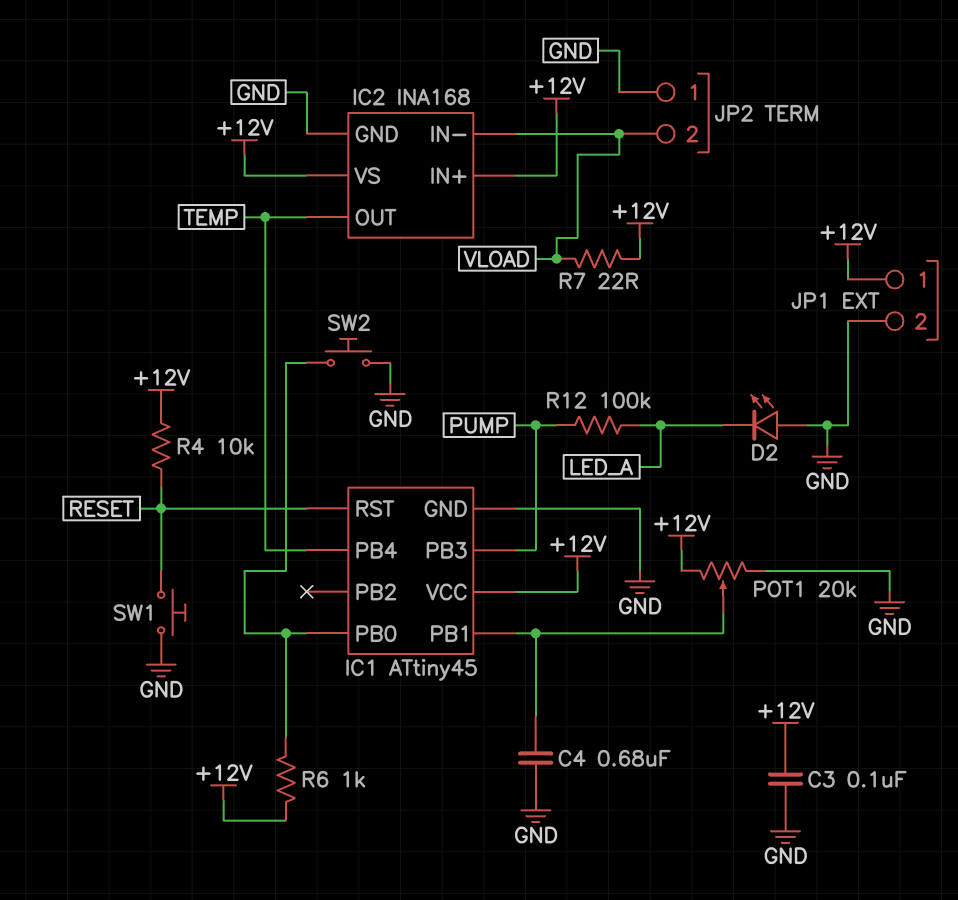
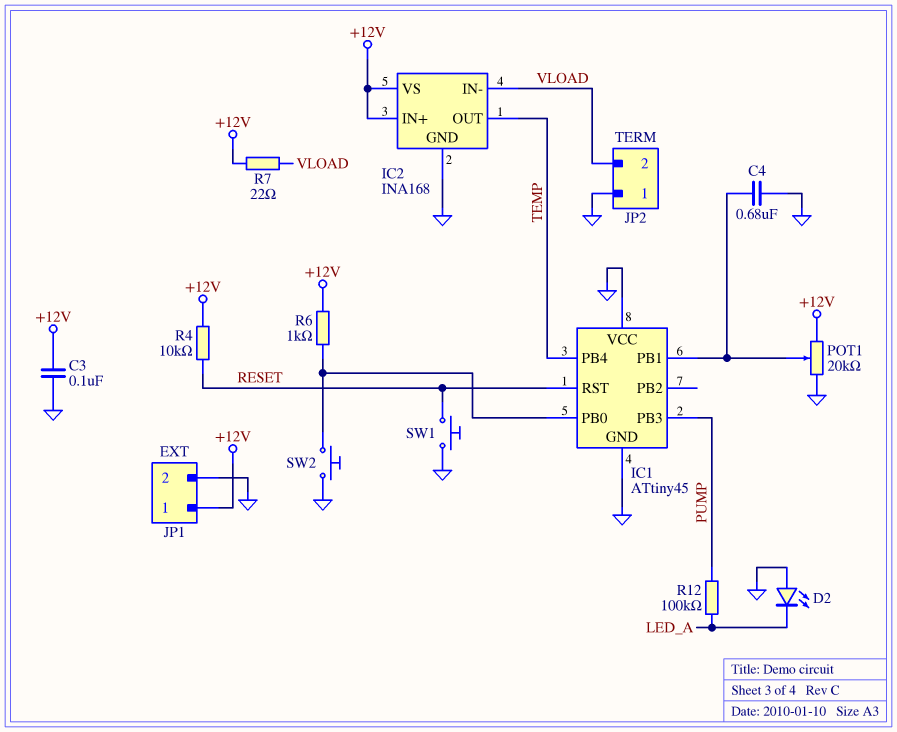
IC1 pin VCC: +12V -> GND

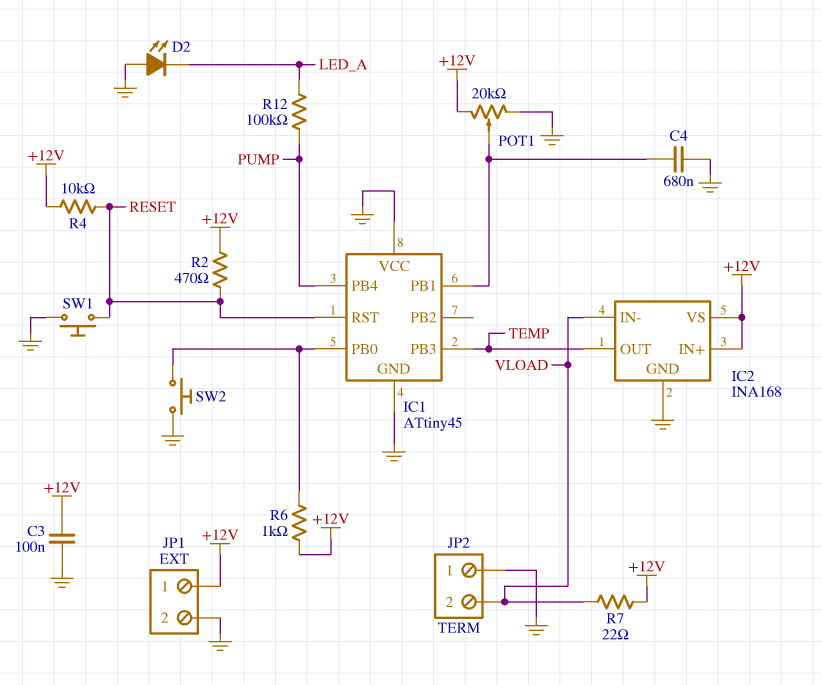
IC1 pin PB3: PUMP -> TEMP
IC1 pin PB4: TEMP -> PUMP
R2: none -> 470 (+12V, RESET)

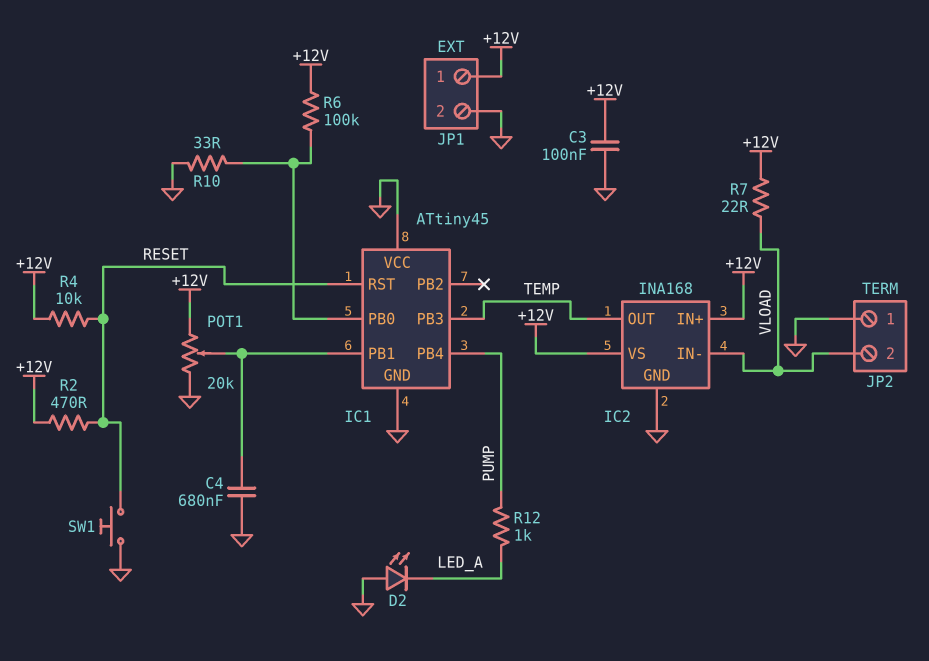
R6: 1k (+12V, IC1/PB0) -> 100k (+12V, IC1/PB0)
R10: none -> 33 (GND, IC1/PB0)
R12: 100k (LED_A, PUMP) -> 1k (LED_A, PUMP)
SW2: button (GND, IC1/PB0) -> none

